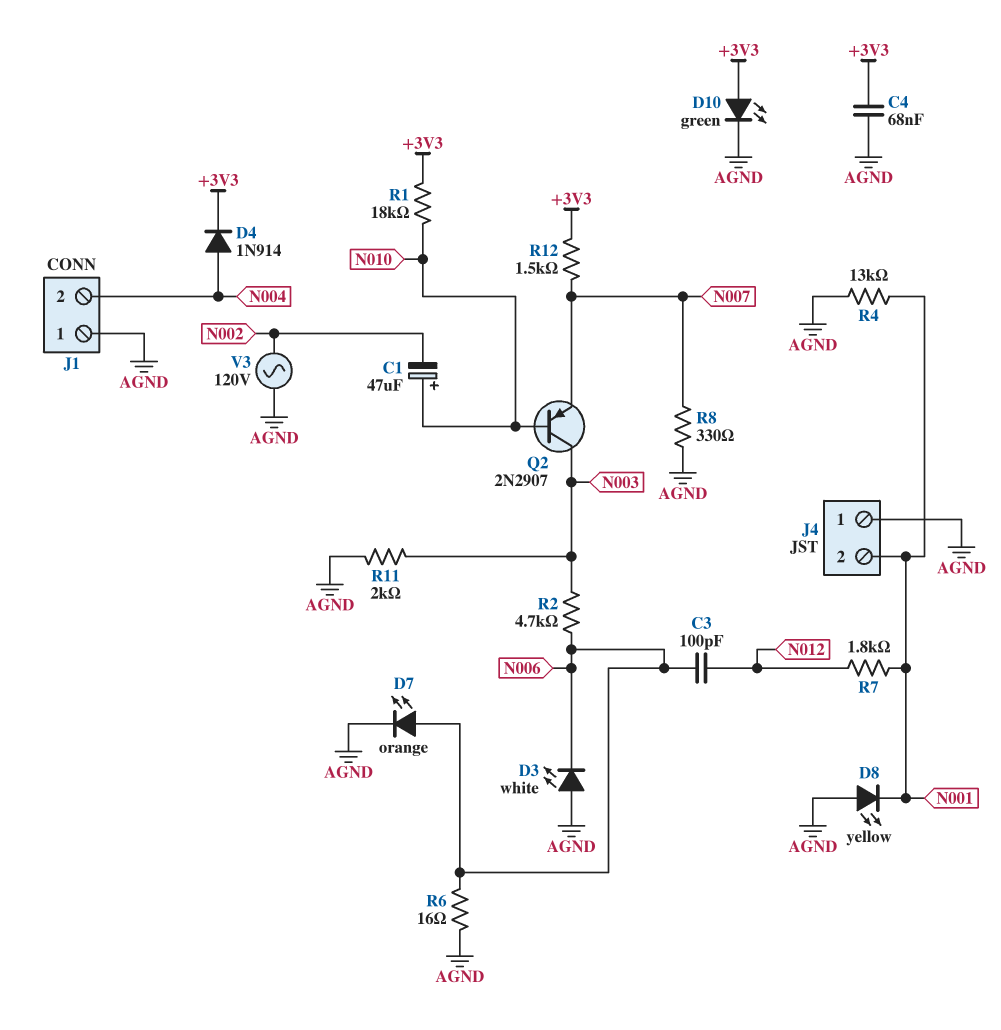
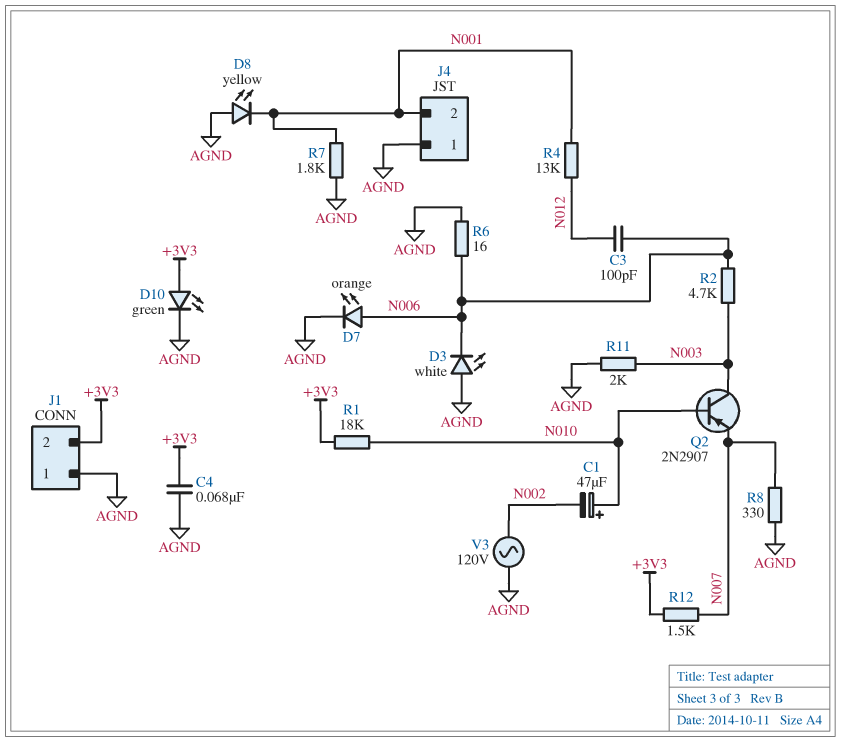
D4: diode 1N914 (A N004, K +3V3) -> none
J1 pin 2: N004 -> +3V3
R4: 13k (AGND, N001) -> 13k (N001, N012)
R7: 1.8k (N001, N012) -> 1.8k (AGND, N001)

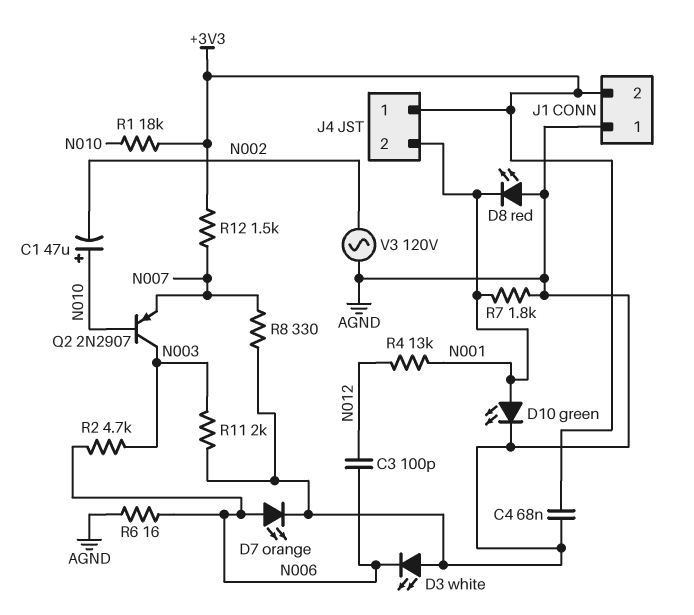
D8: LED yellow (A AGND, K N001) -> LED red (A AGND, K N001)
D10: LED green (A +3V3, K AGND) -> LED green (A N001, K AGND)
J4 pin 1: AGND -> +3V3

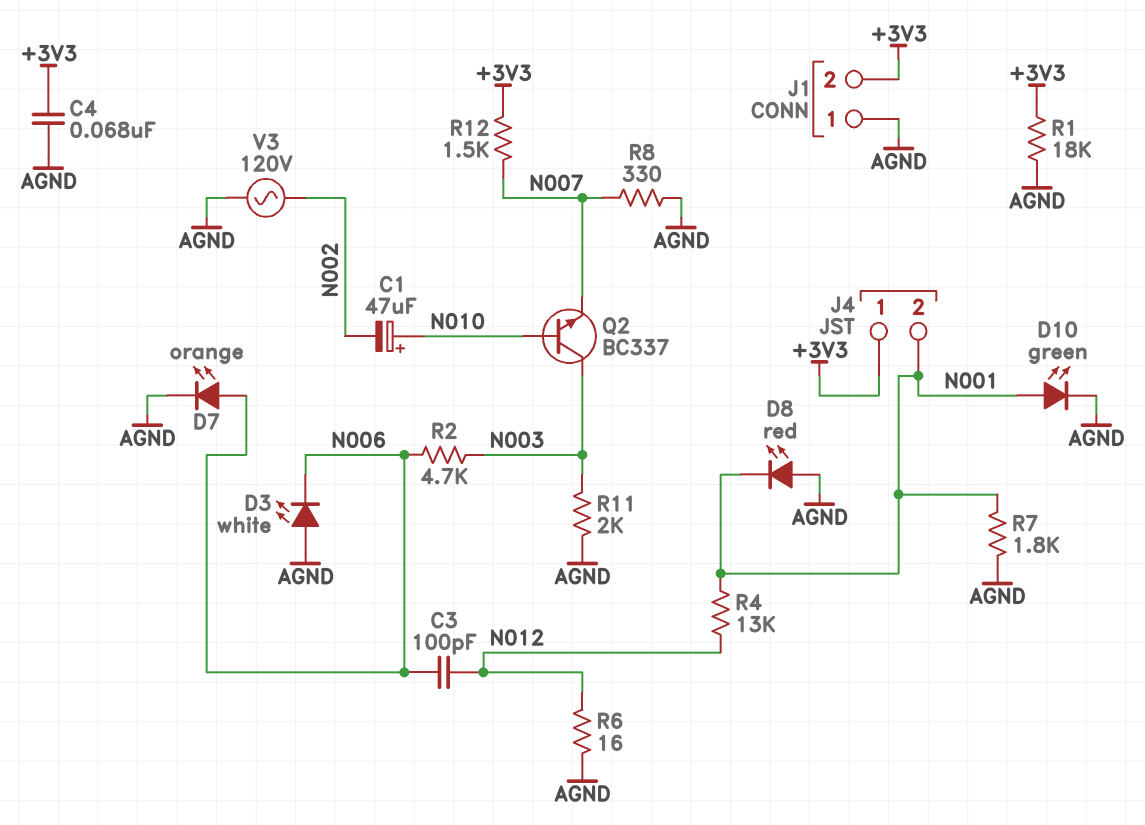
Q2: PNP 2N2907 (B N010, C N003, E N007) -> NPN BC337 (B N010, C N003, E N007)
R1: 18k (+3V3, N010) -> 18k (+3V3, AGND)
R6: 16 (AGND, N006) -> 16 (AGND, N012)

